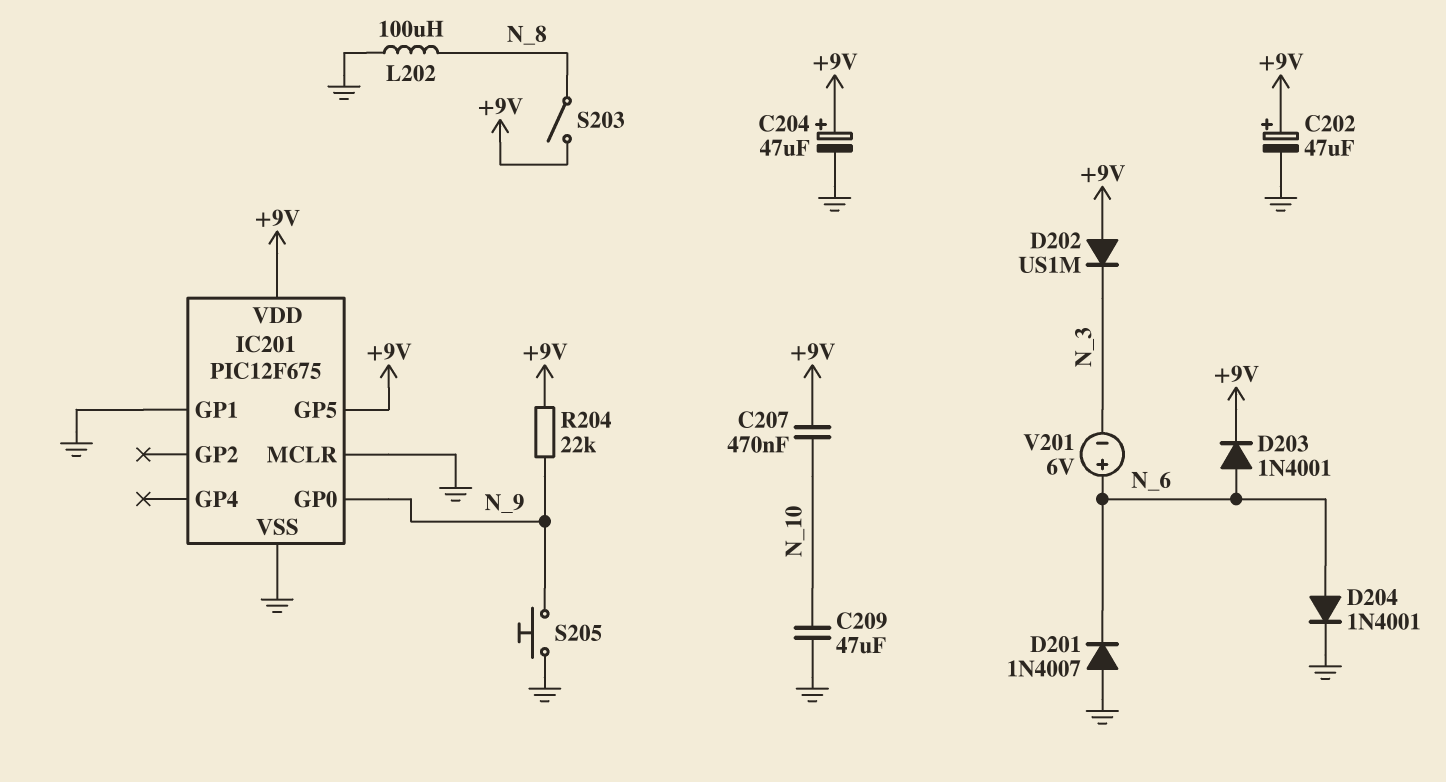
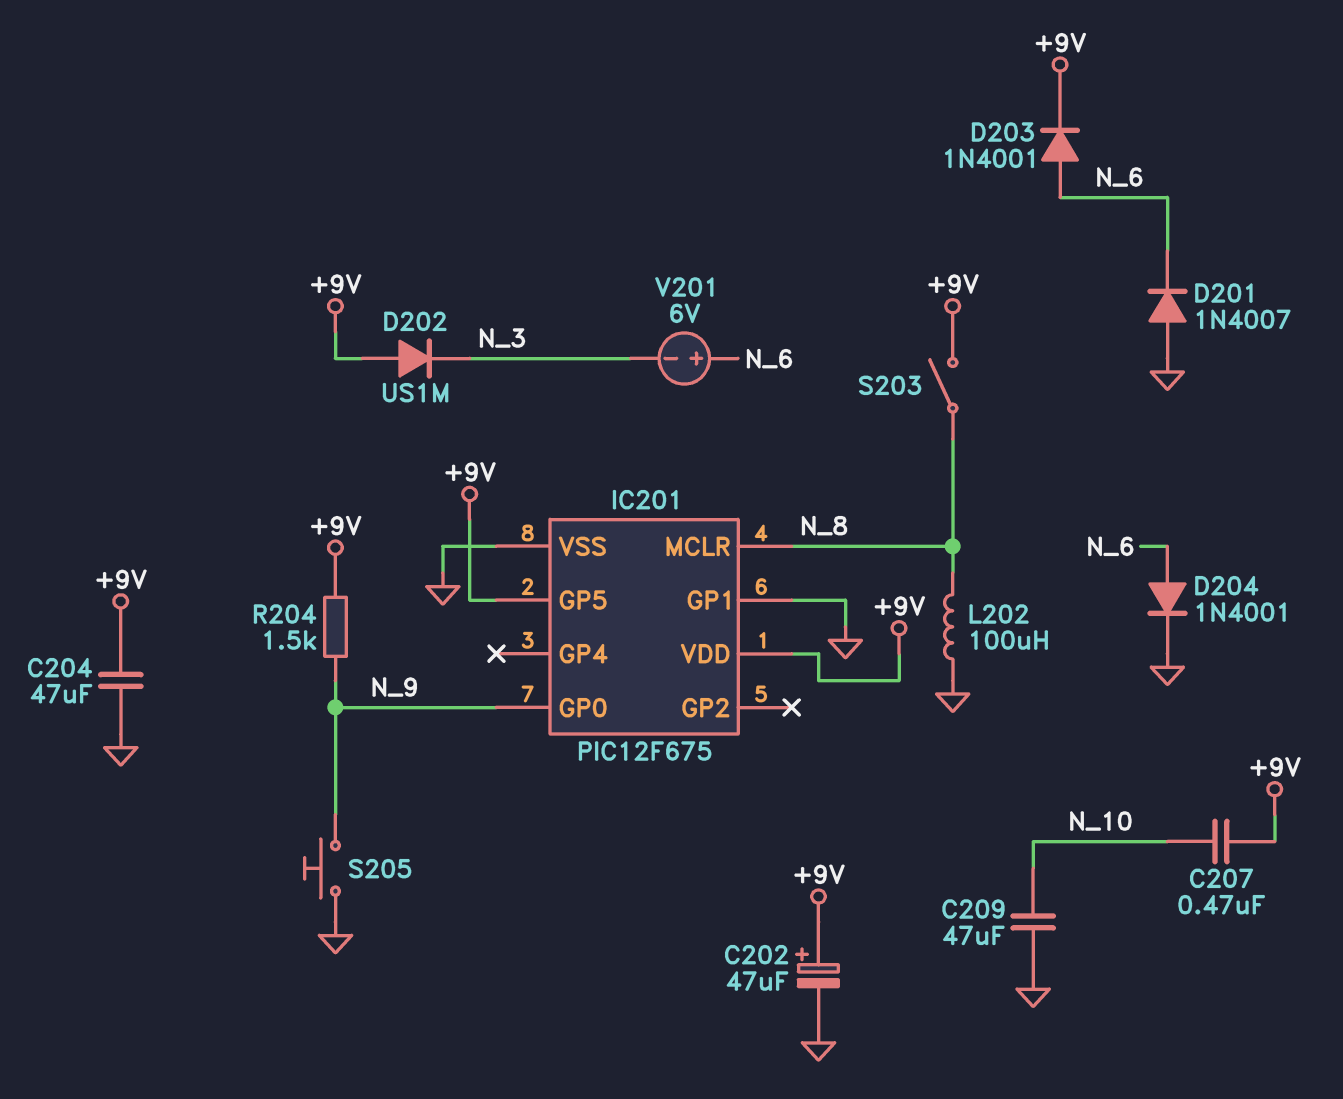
C204: 47uF (plus +9V, minus GND) -> 47uF (+9V, GND)
IC201 pin MCLR: GND -> N_8
R204: 22k (+9V, N_9) -> 1.5k (+9V, N_9)

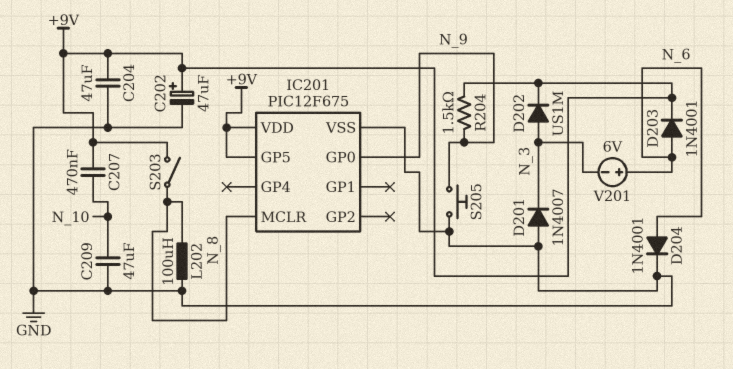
D201: diode 1N4007 (A GND, K N_6) -> diode 1N4007 (A GND, K N_3)
D202: diode US1M (A +9V, K N_3) -> diode US1M (A N_3, K +9V)
IC201 pin GP1: GND -> none

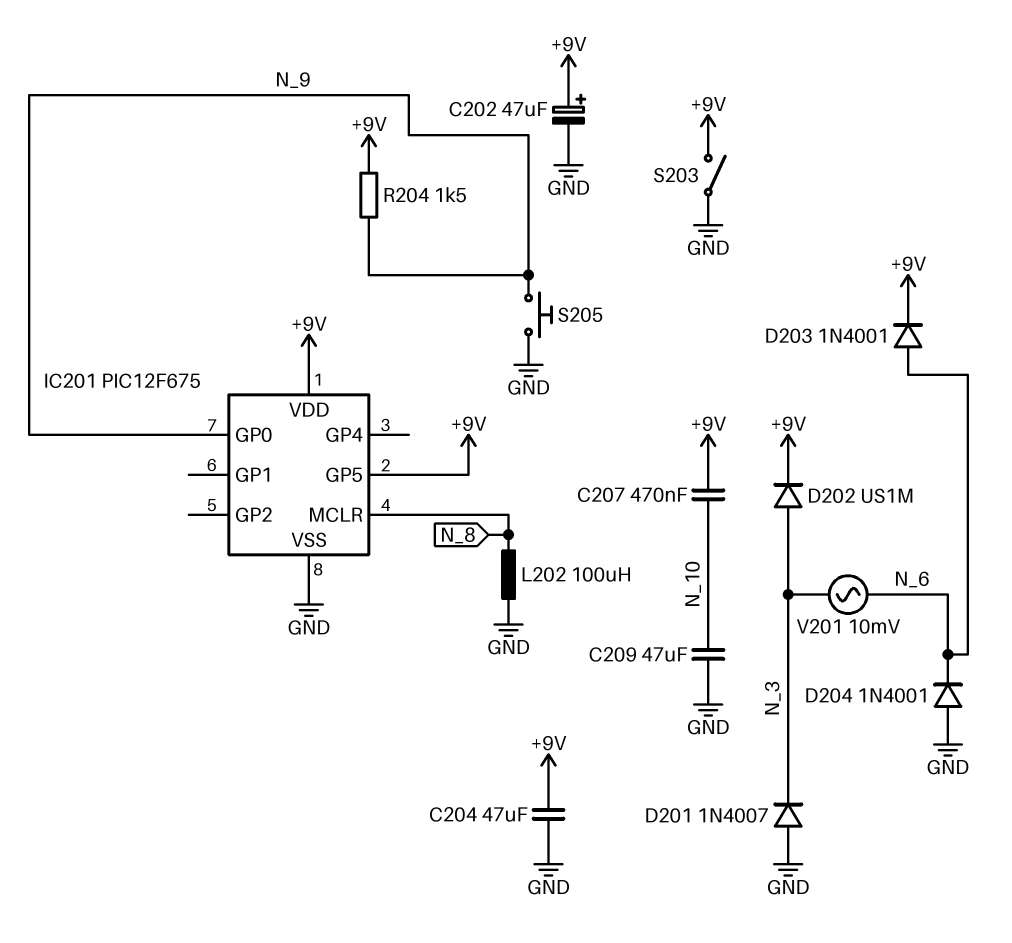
D204: diode 1N4001 (A N_6, K GND) -> diode 1N4001 (A GND, K N_6)
S203: switch (+9V, N_8) -> switch (+9V, GND)
V201: 6V (plus N_6, minus N_3) -> AC 10mV (N_3, N_6)

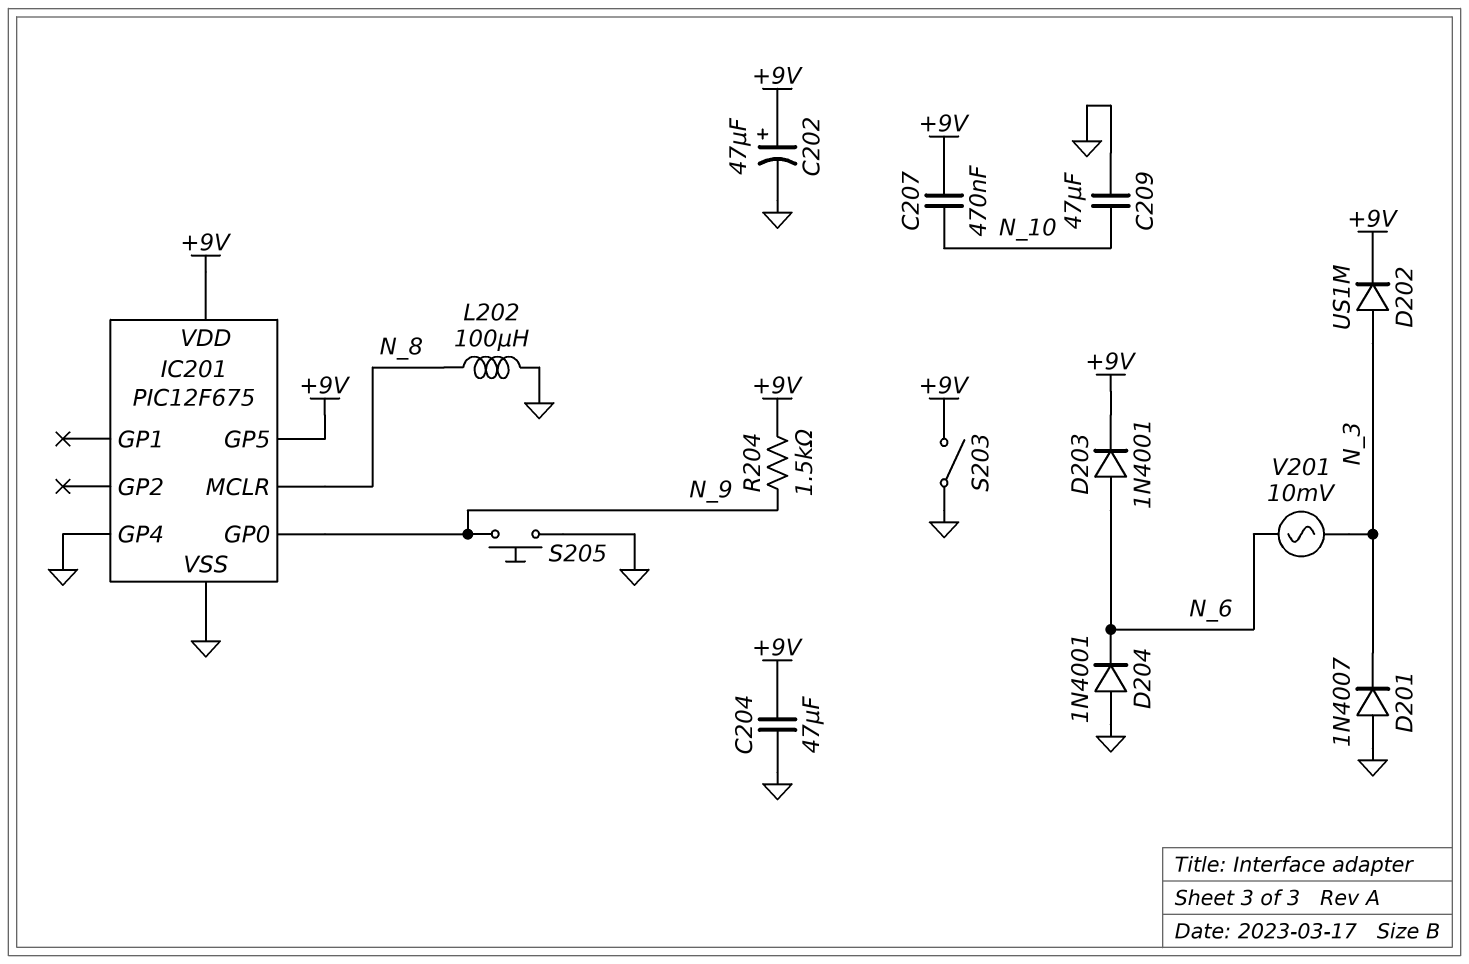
IC201 pin GP4: none -> GND

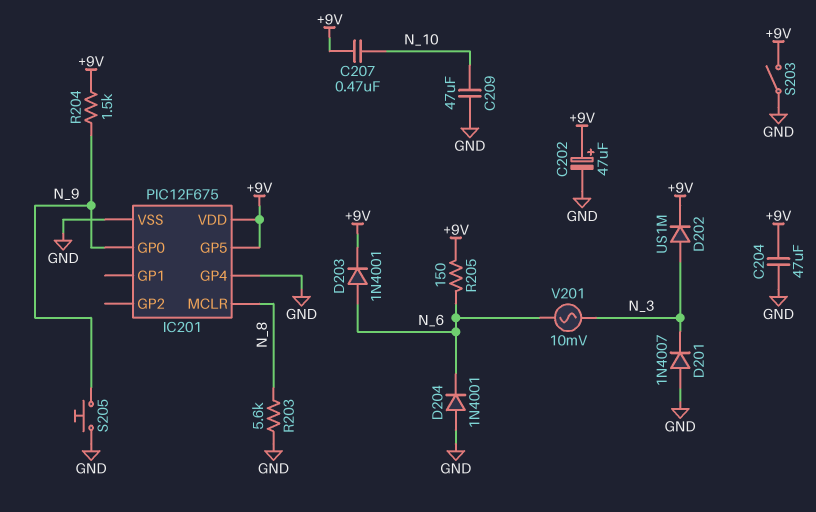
L202: 100uH (GND, N_8) -> none
R203: none -> 5.6k (GND, N_8)
R205: none -> 150 (+9V, N_6)

